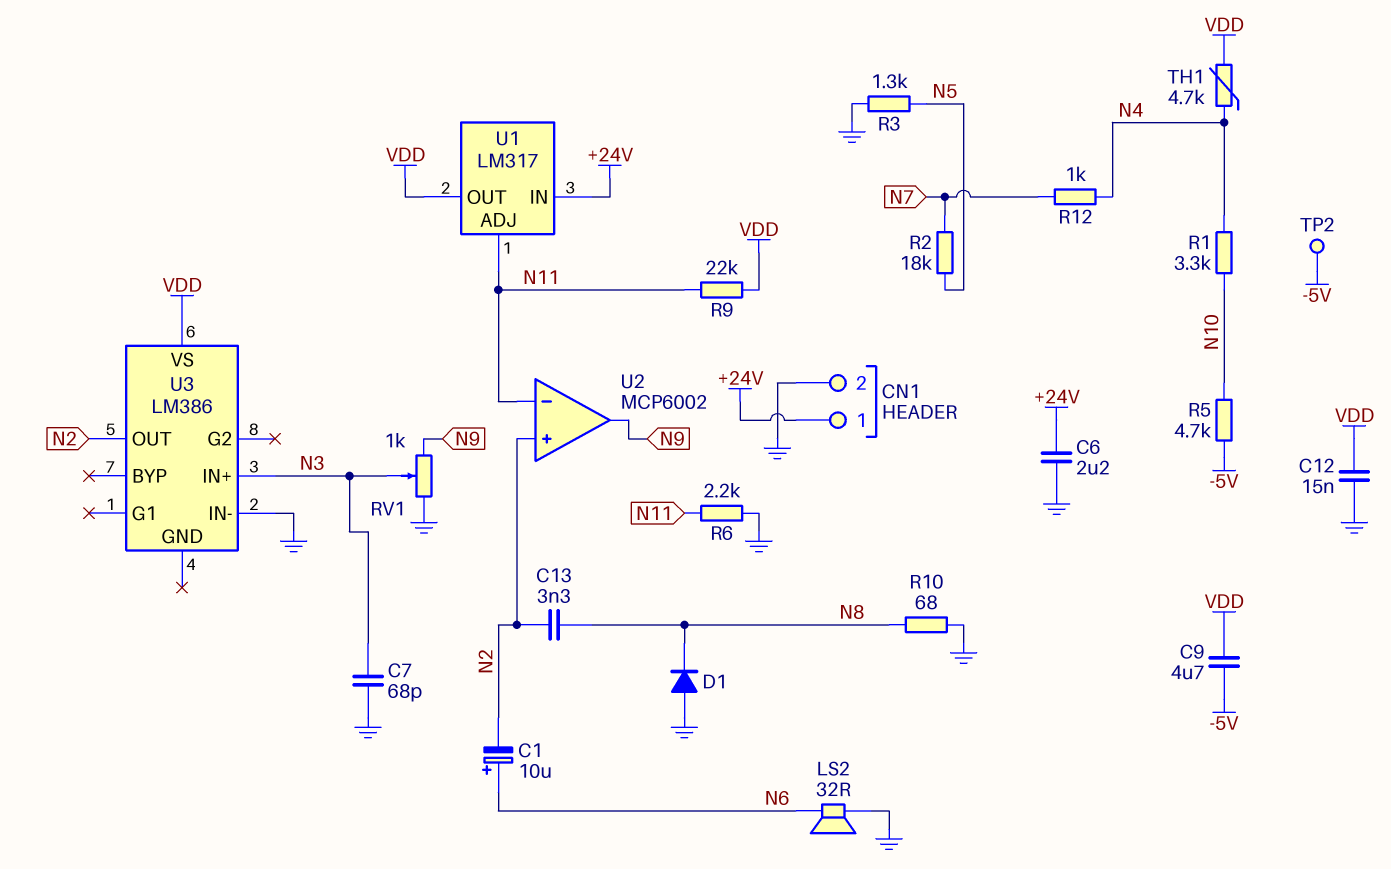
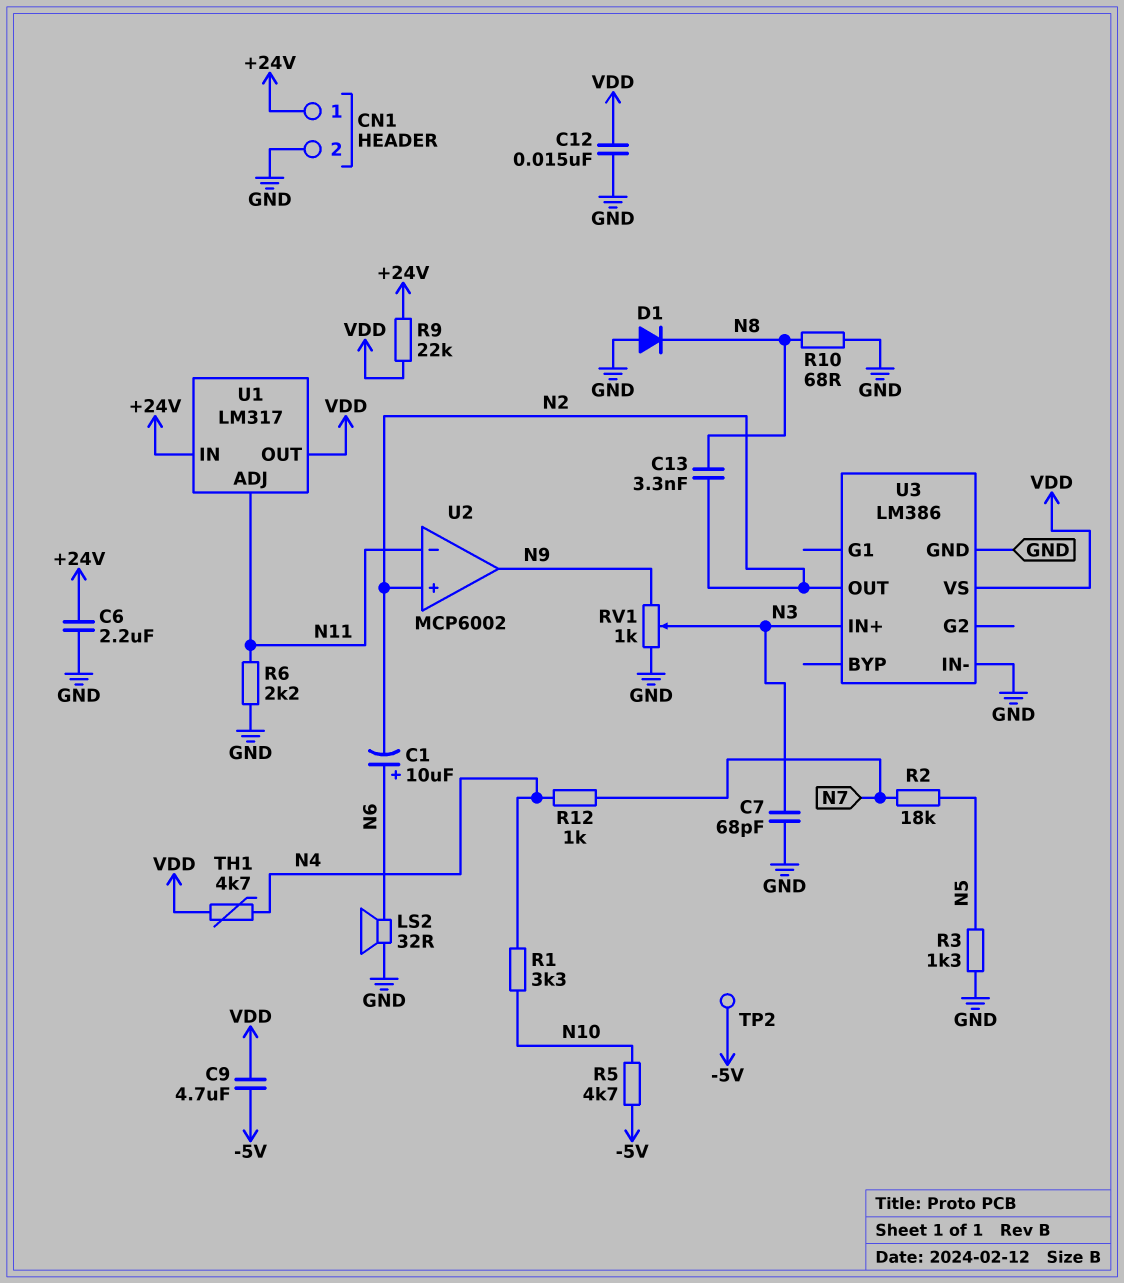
R9: 22k (N11, VDD) -> 22k (+24V, VDD)
U3 pin GND: none -> GND

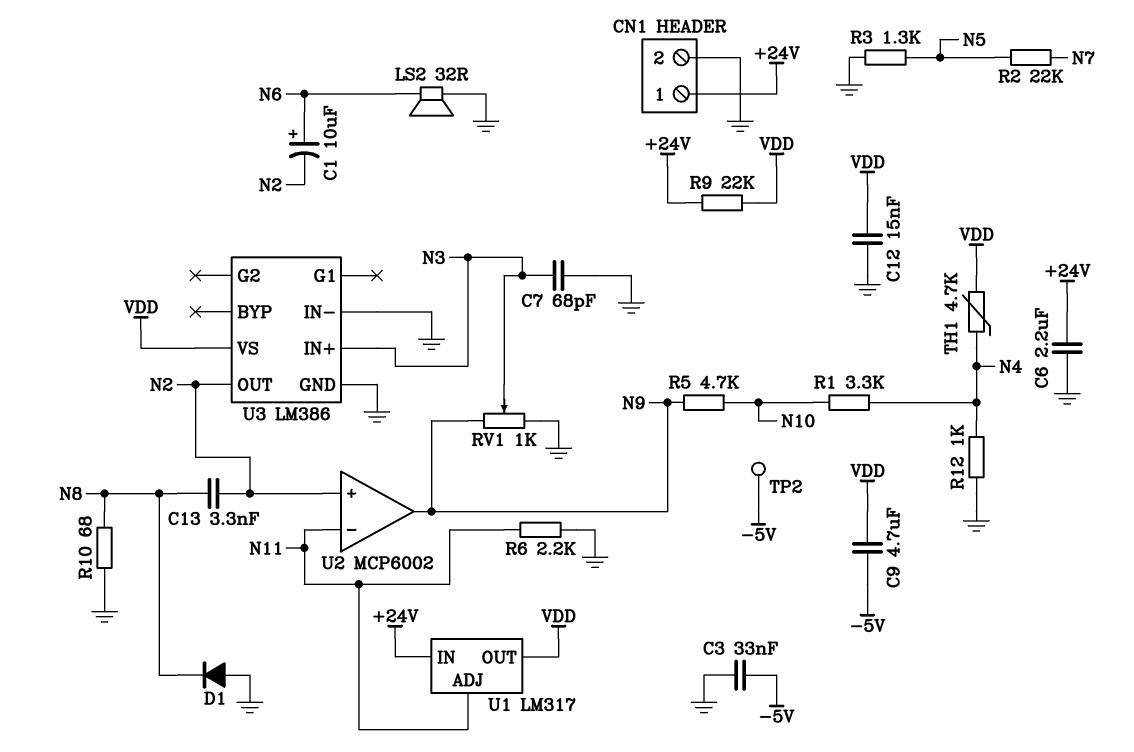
C3: none -> 33nF (-5V, GND)
R2: 18k (N5, N7) -> 22k (N5, N7)
R5: 4.7k (-5V, N10) -> 4.7k (N9, N10)
R12: 1k (N4, N7) -> 1k (GND, N4)

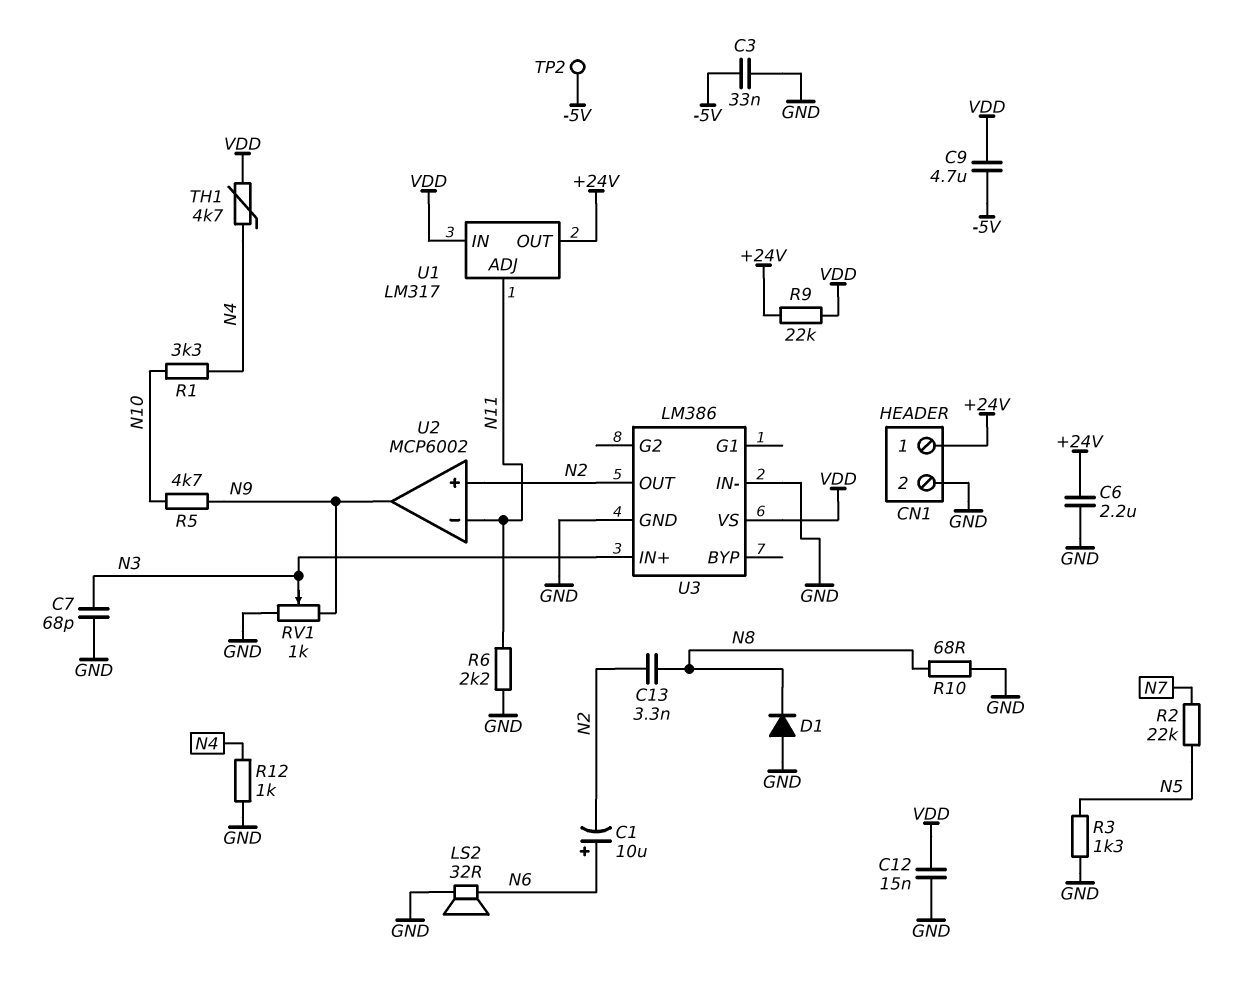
U1 pin IN: +24V -> VDD
U1 pin OUT: VDD -> +24V

